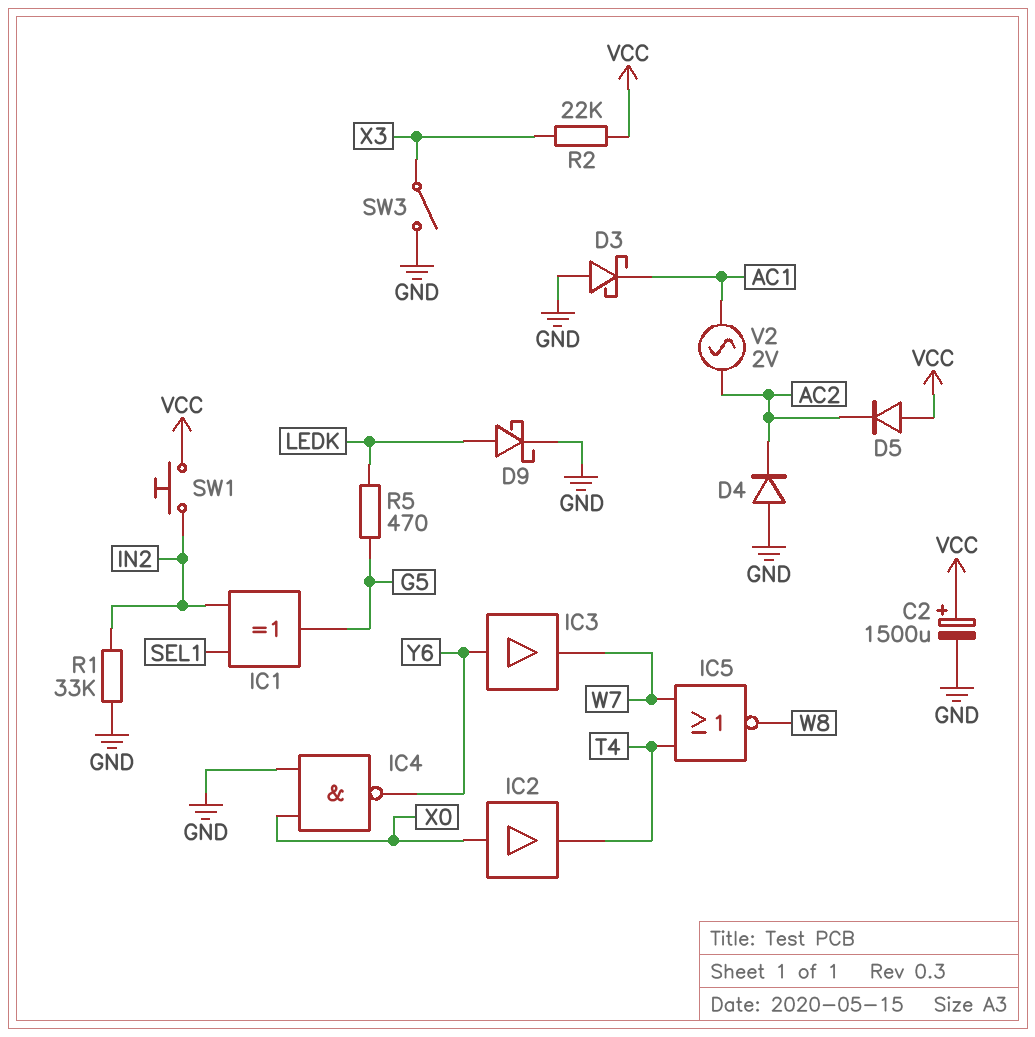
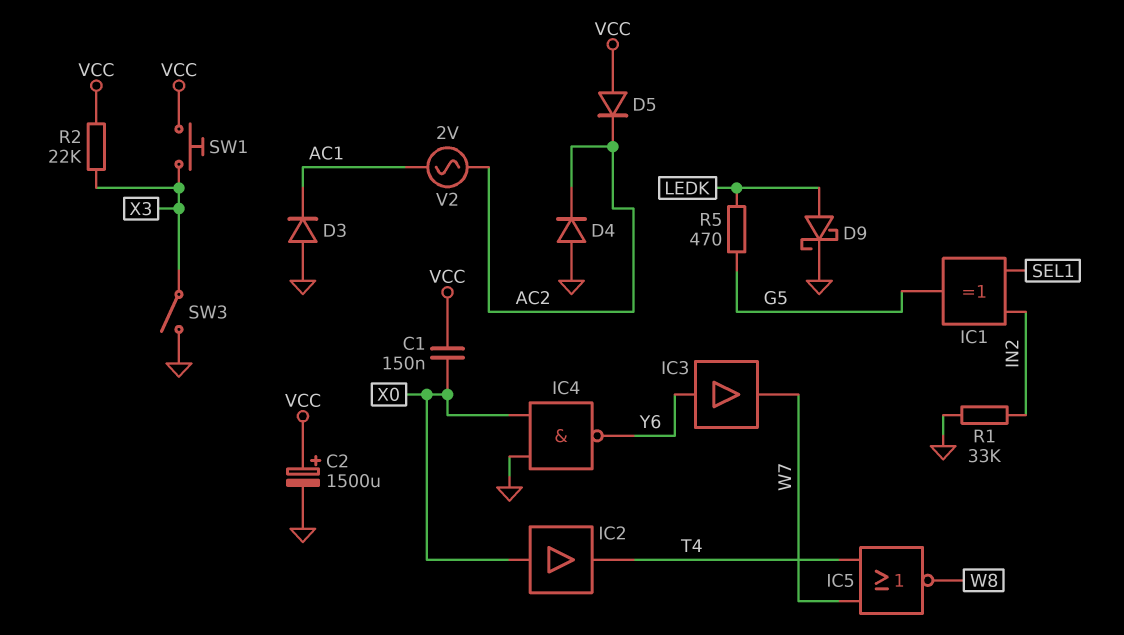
C1: none -> 150nF (VCC, X0)
D3: schottky (A GND, K AC1) -> diode (A GND, K AC1)
SW1: button (IN2, VCC) -> button (VCC, X3)

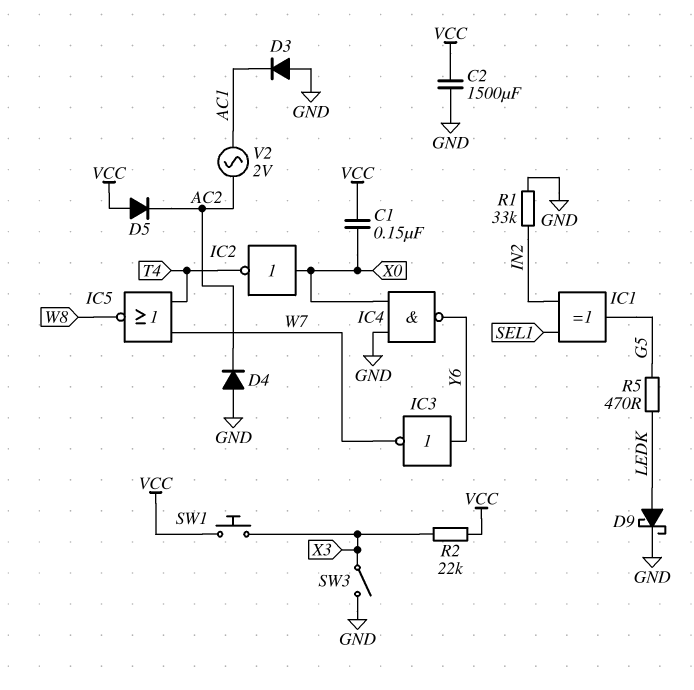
C2: 1500uF (plus VCC, minus GND) -> 1500uF (GND, VCC)
IC2: buffer (in X0, out T4) -> NOT (in X0, out T4)
IC3: buffer (in Y6, out W7) -> NOT (in Y6, out W7)

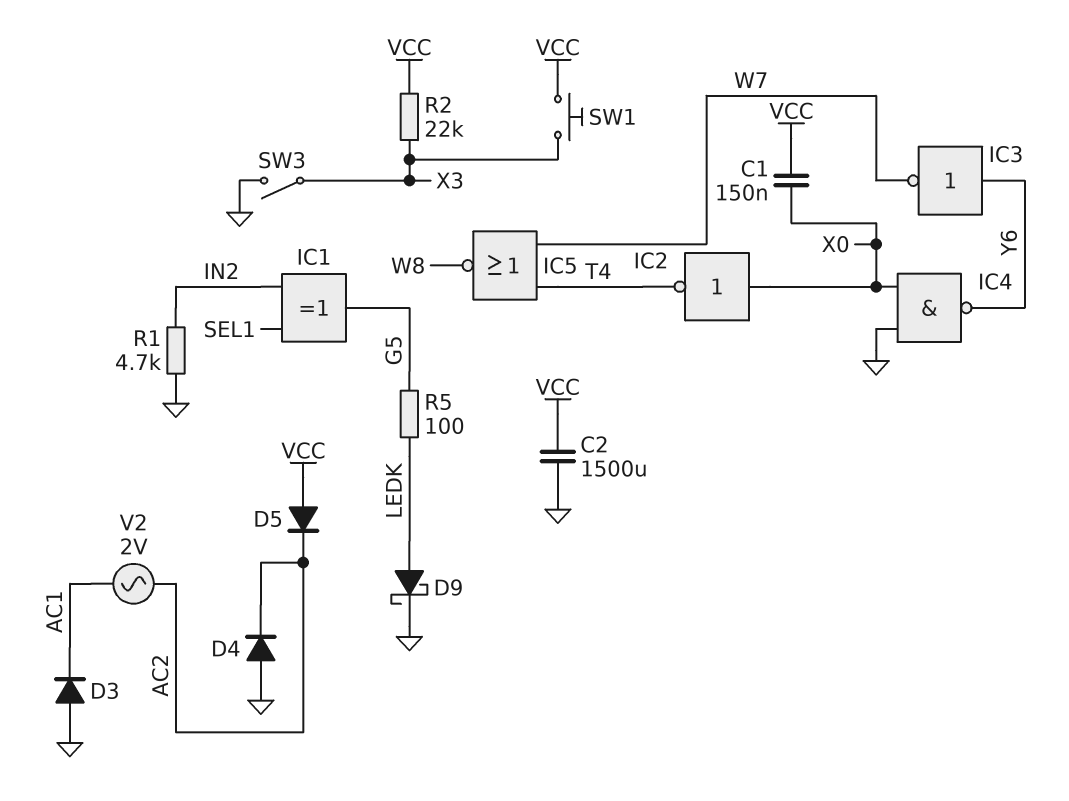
R1: 33k (GND, IN2) -> 4.7k (GND, IN2)
R5: 470 (G5, LEDK) -> 100 (G5, LEDK)

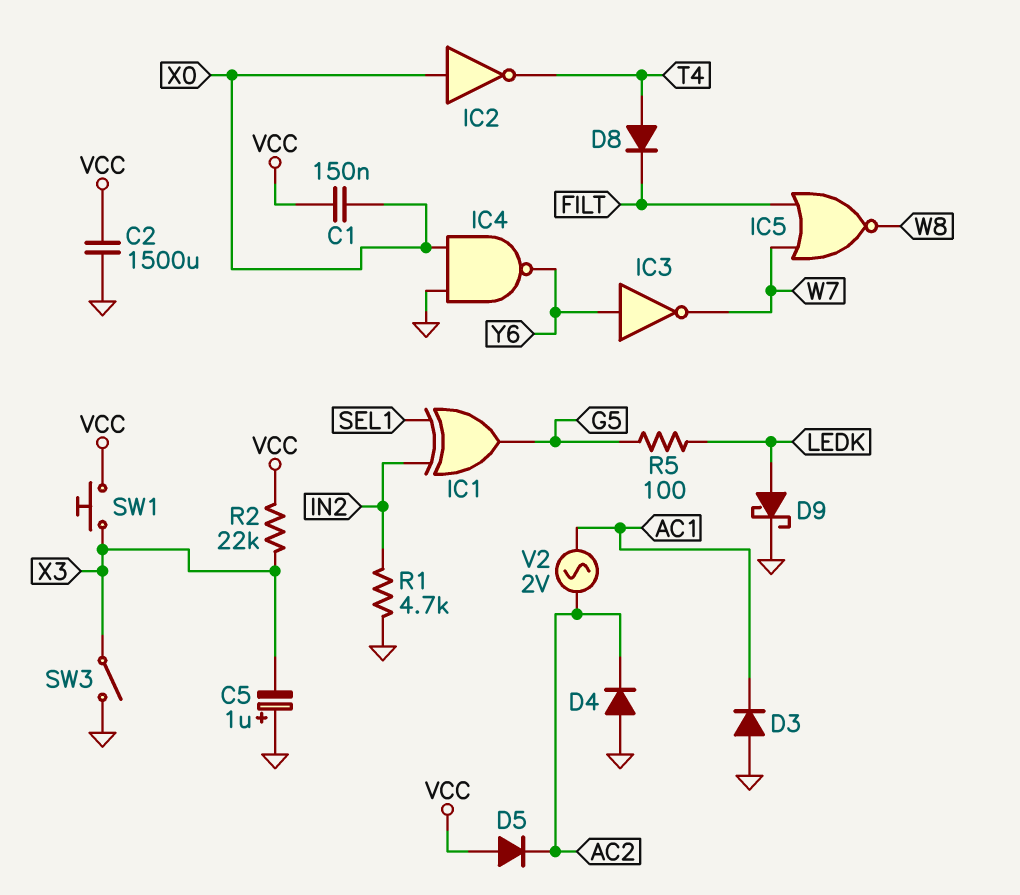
C5: none -> 1uF (plus GND, minus X3)
D8: none -> diode (A T4, K FILT)
IC5: NOR (in T4, in W7, out W8) -> NOR (in FILT, in W7, out W8)

